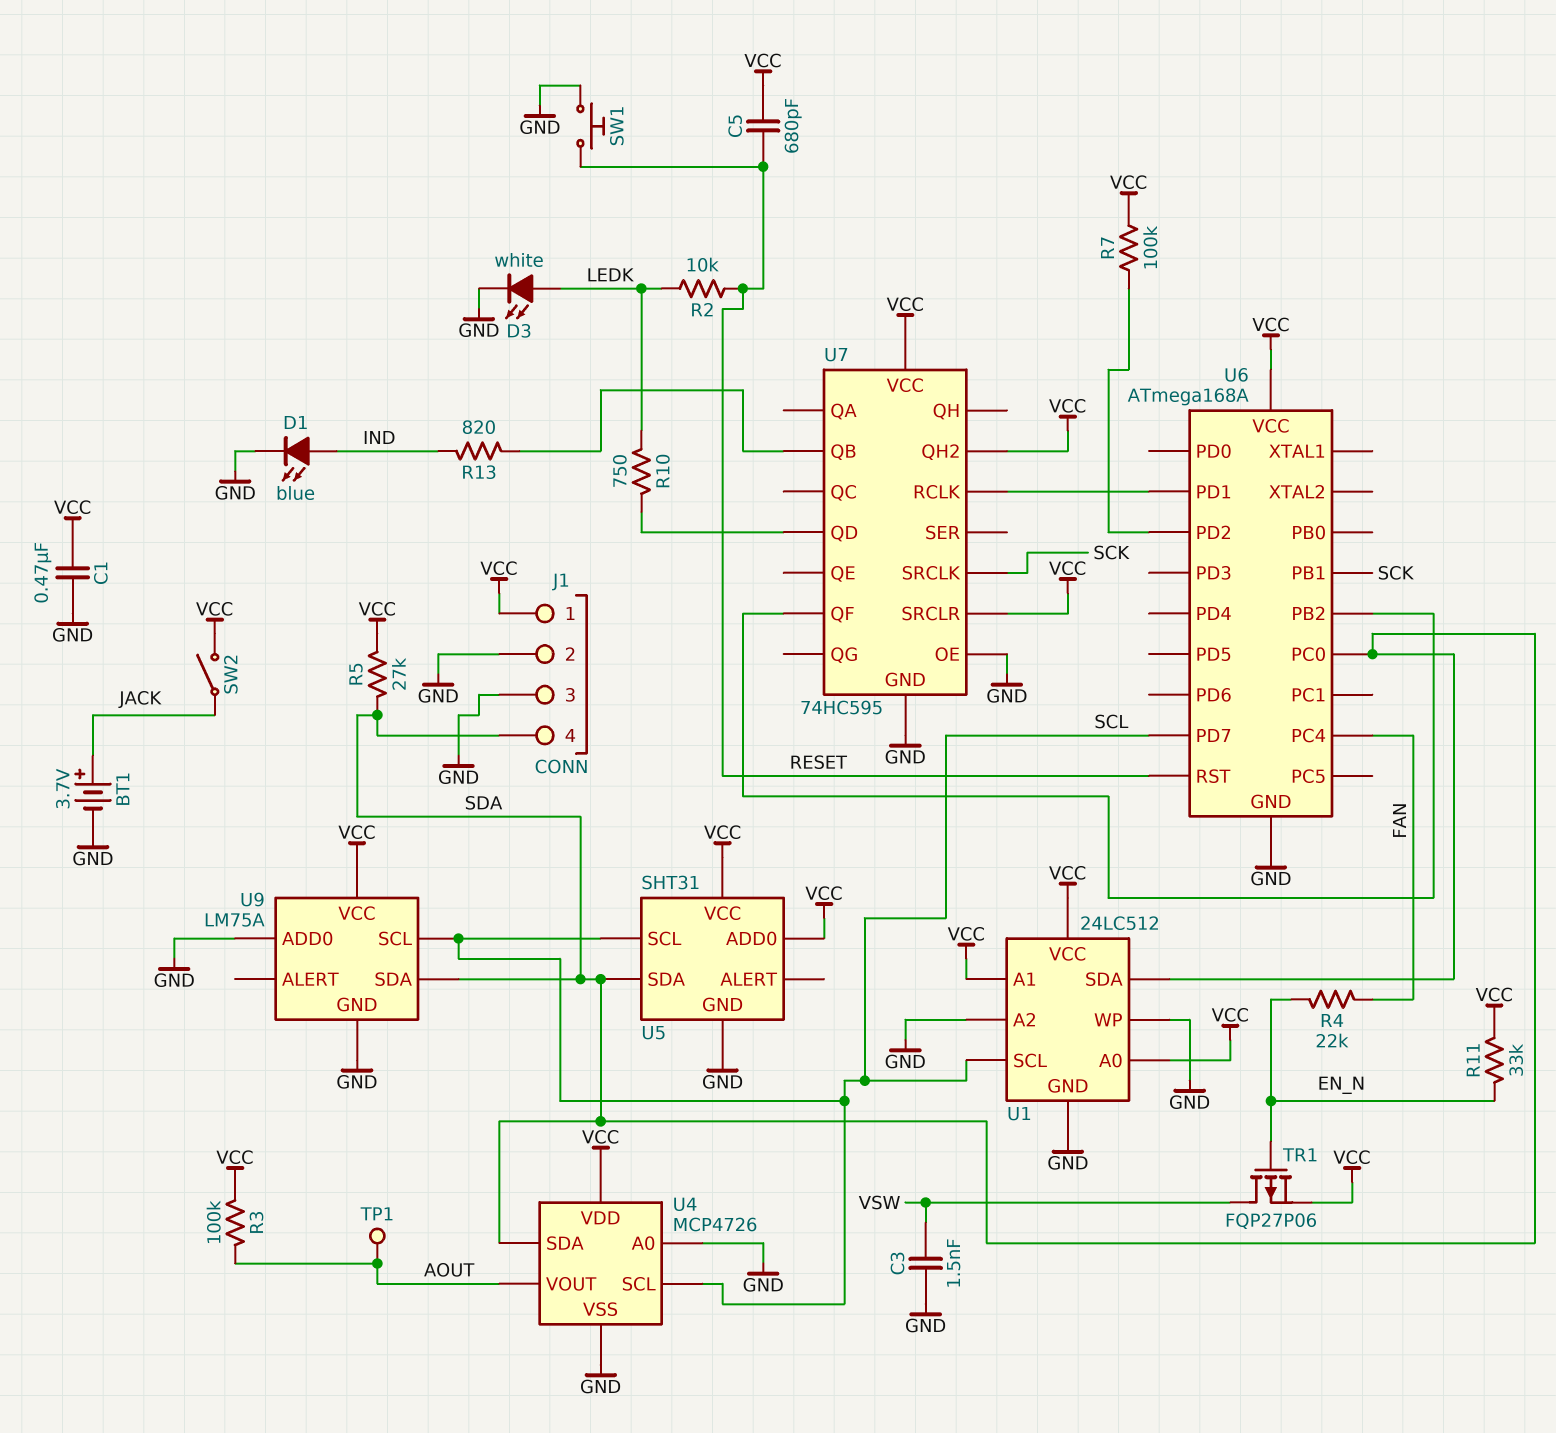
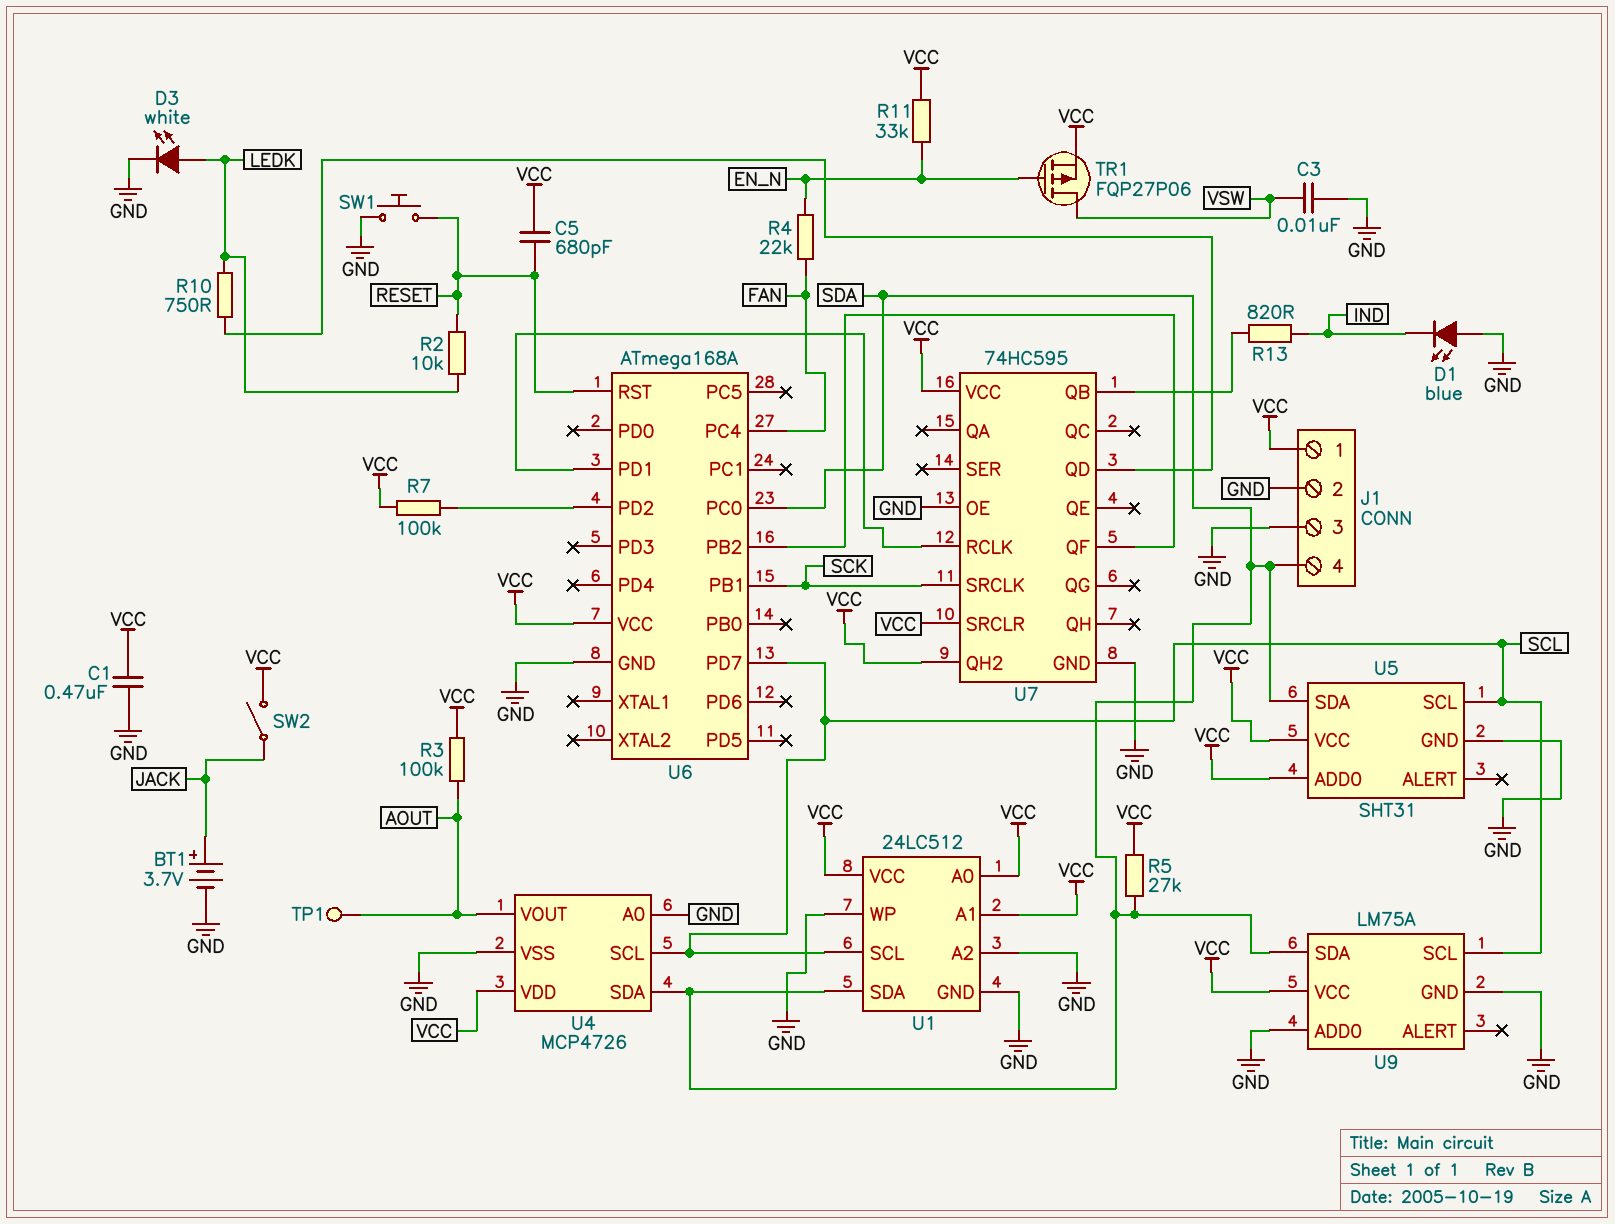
C3: 1.5nF (GND, VSW) -> 10nF (GND, VSW)
D1: LED blue (A IND, K GND) -> LED blue (A GND, K IND)

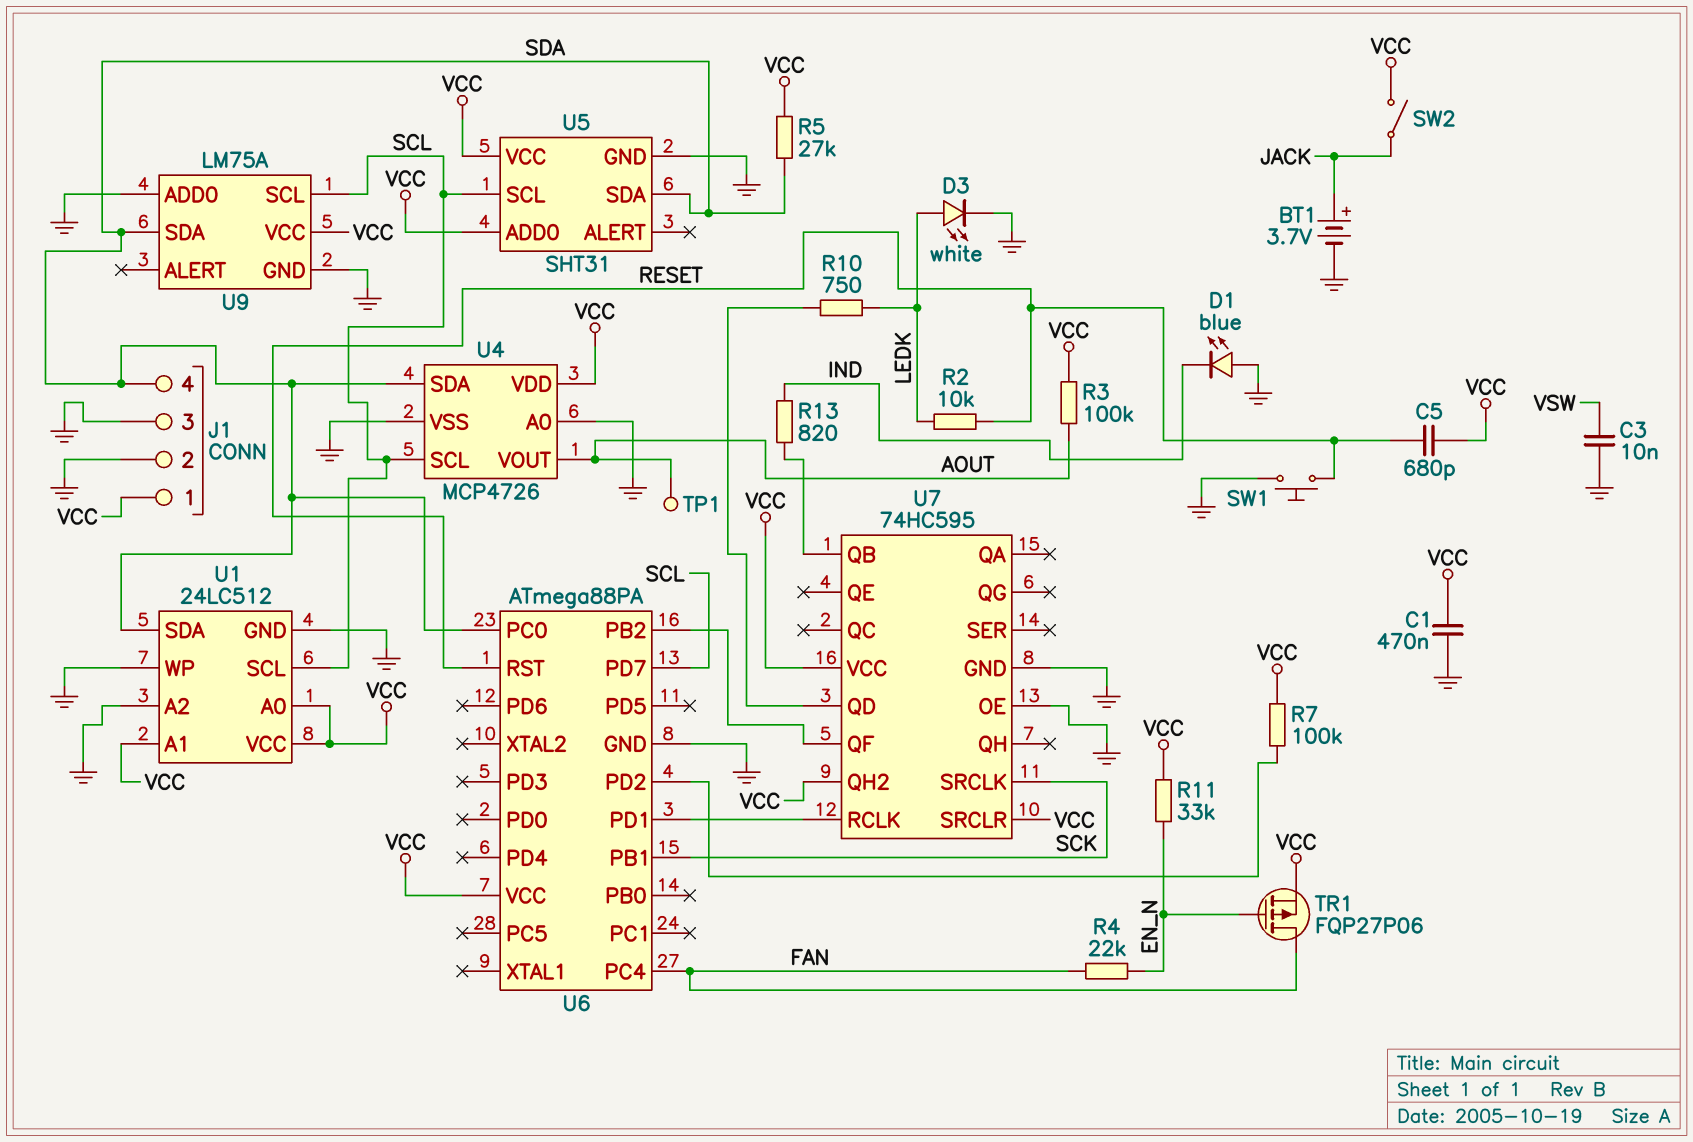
TR1: PMOS FQP27P06 (G EN_N, D VSW, S VCC) -> PMOS FQP27P06 (G EN_N, D FAN, S VCC)
U6: ATmega168A -> ATmega88PA

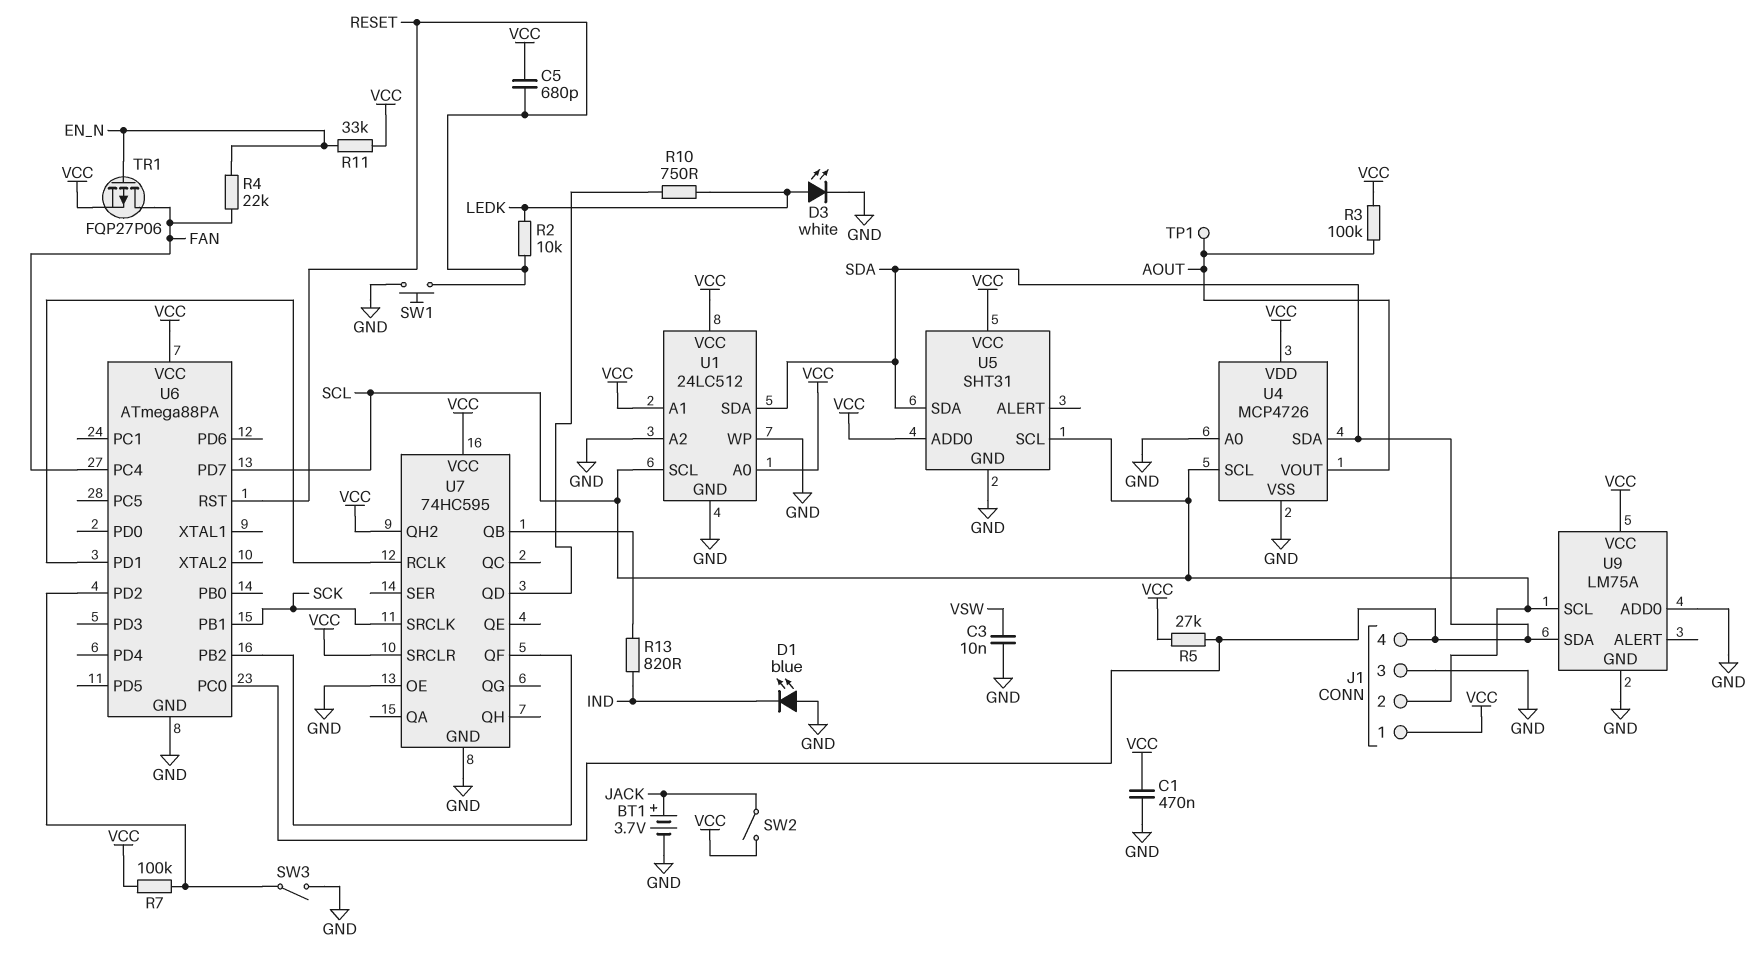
J1 pin 2: GND -> SCL
SW3: none -> switch (GND, U6/PD2)

